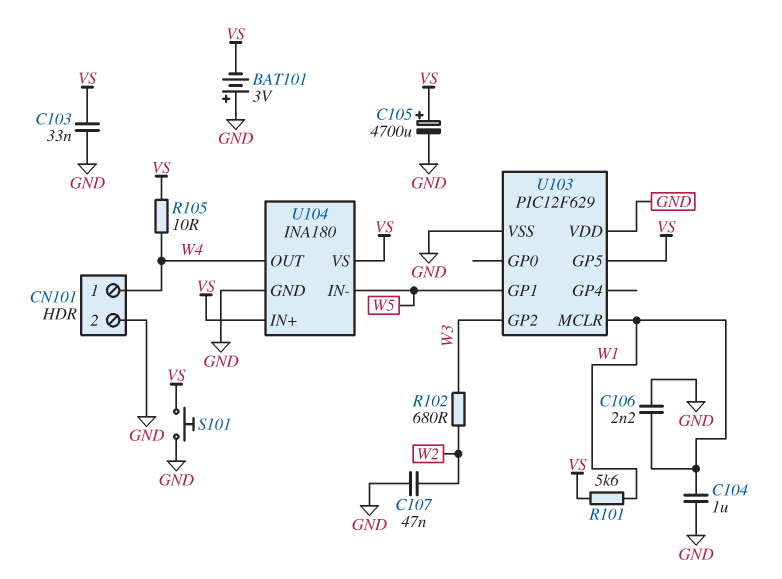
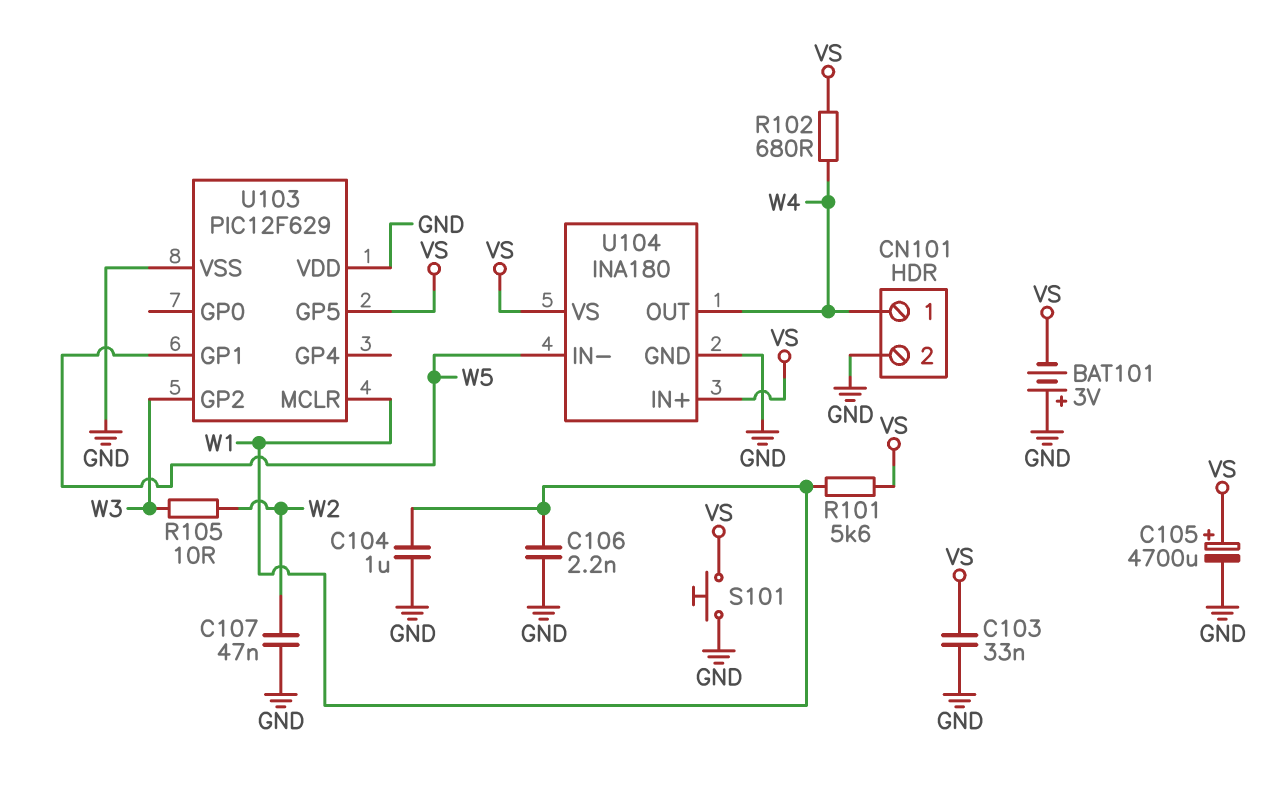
R102: 680 (W2, W3) -> 680 (VS, W4)
R105: 10 (VS, W4) -> 10 (W2, W3)

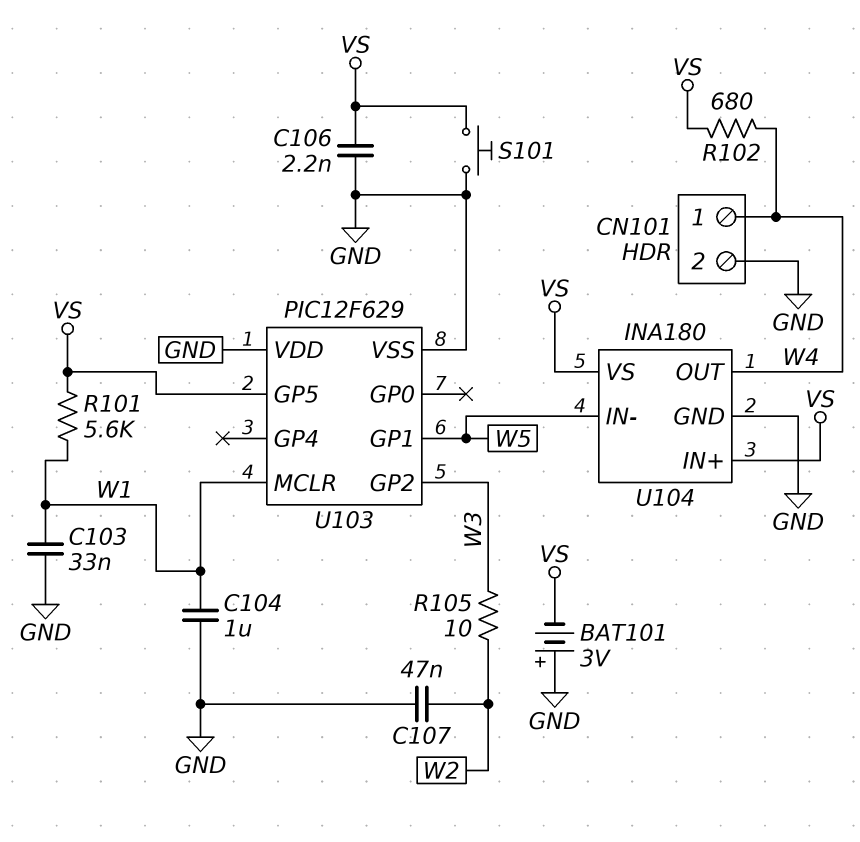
C103: 33nF (GND, VS) -> 33nF (GND, W1)
C105: 4700uF (plus VS, minus GND) -> none
C106: 2.2nF (GND, W1) -> 2.2nF (GND, VS)

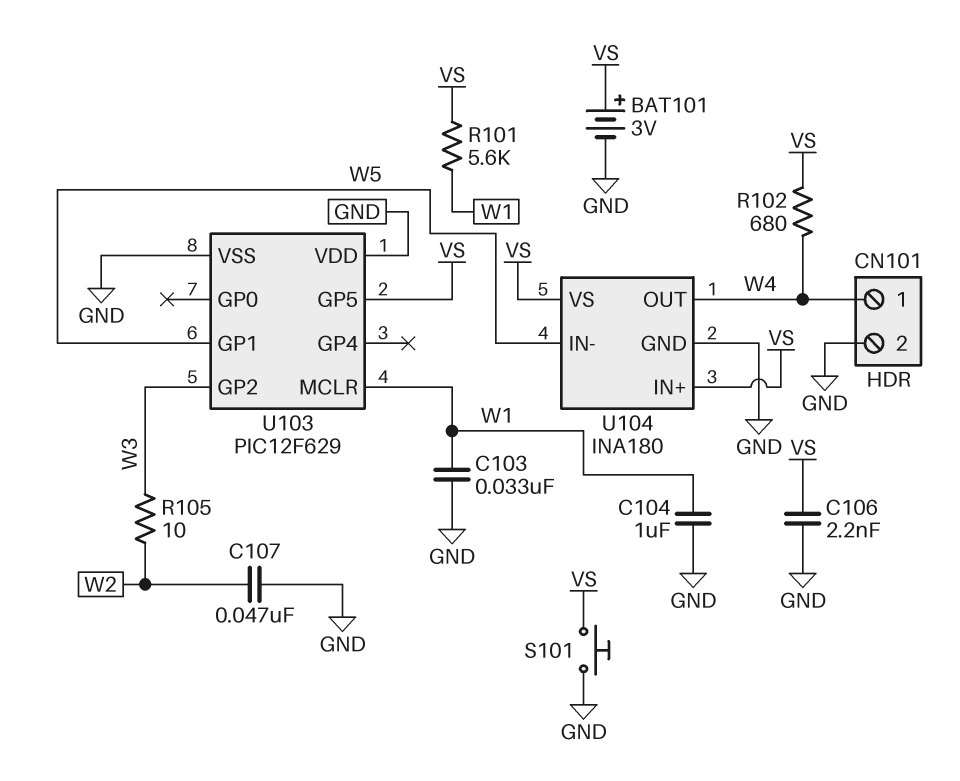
BAT101: 3V (plus GND, minus VS) -> 3V (plus VS, minus GND)

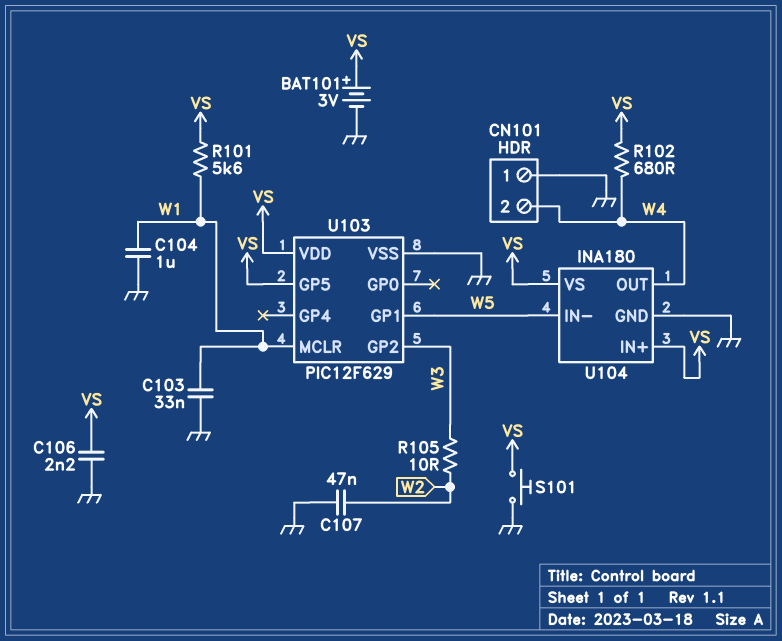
CN101 pin 1: W4 -> GND
CN101 pin 2: GND -> W4
U103 pin VDD: GND -> VS

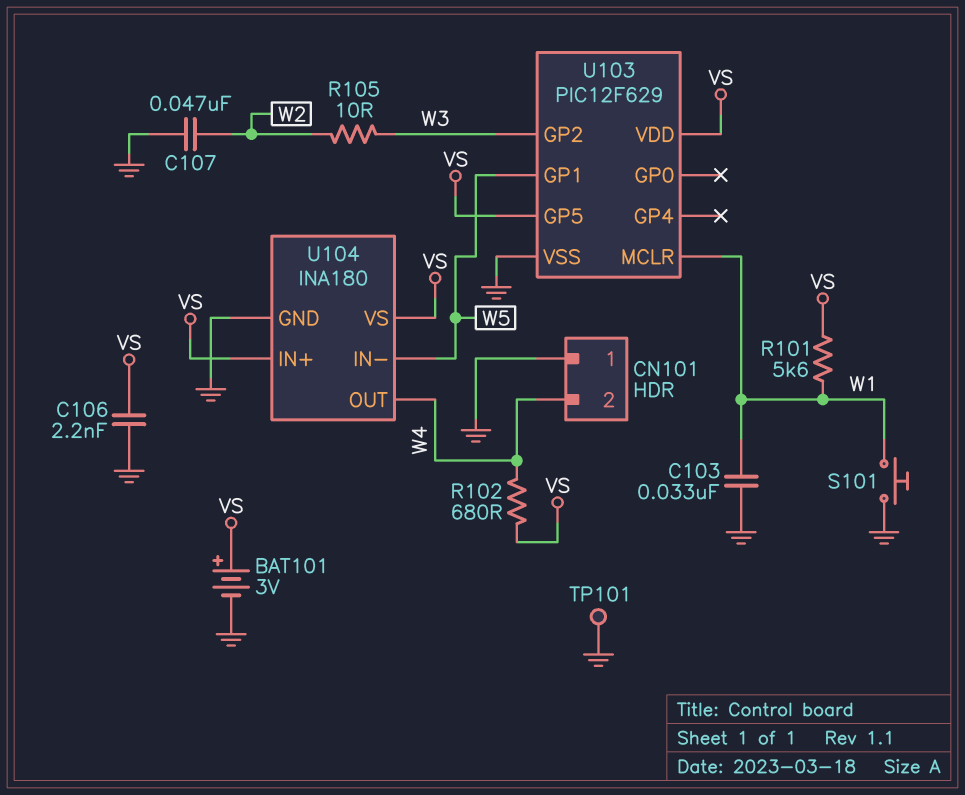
C104: 1uF (GND, W1) -> none
S101: button (GND, VS) -> button (GND, W1)
TP101: none -> test point (GND)

